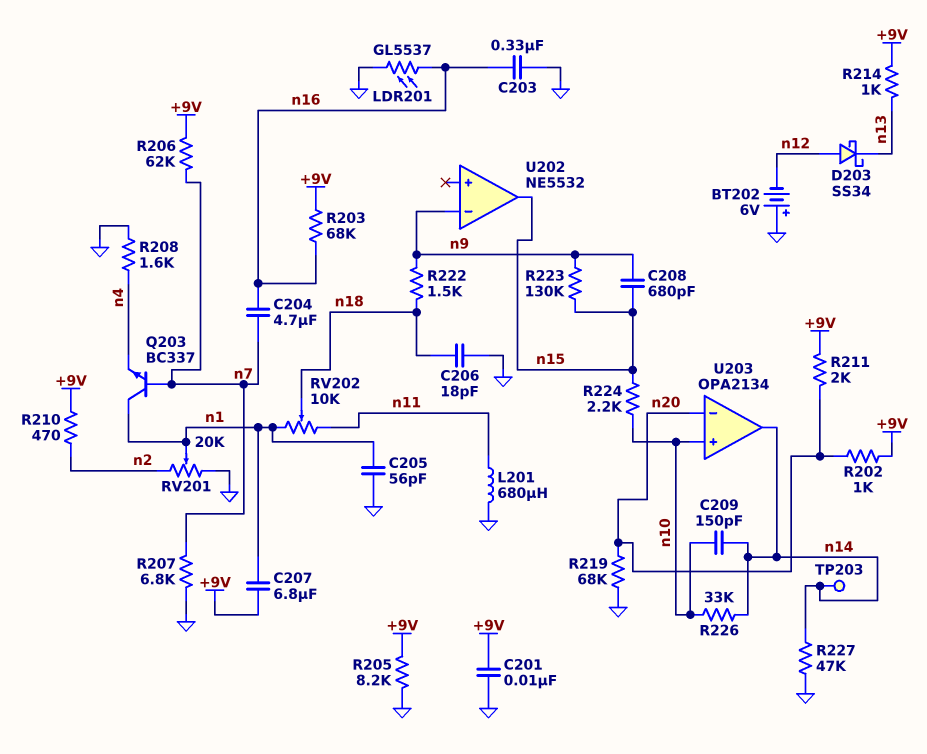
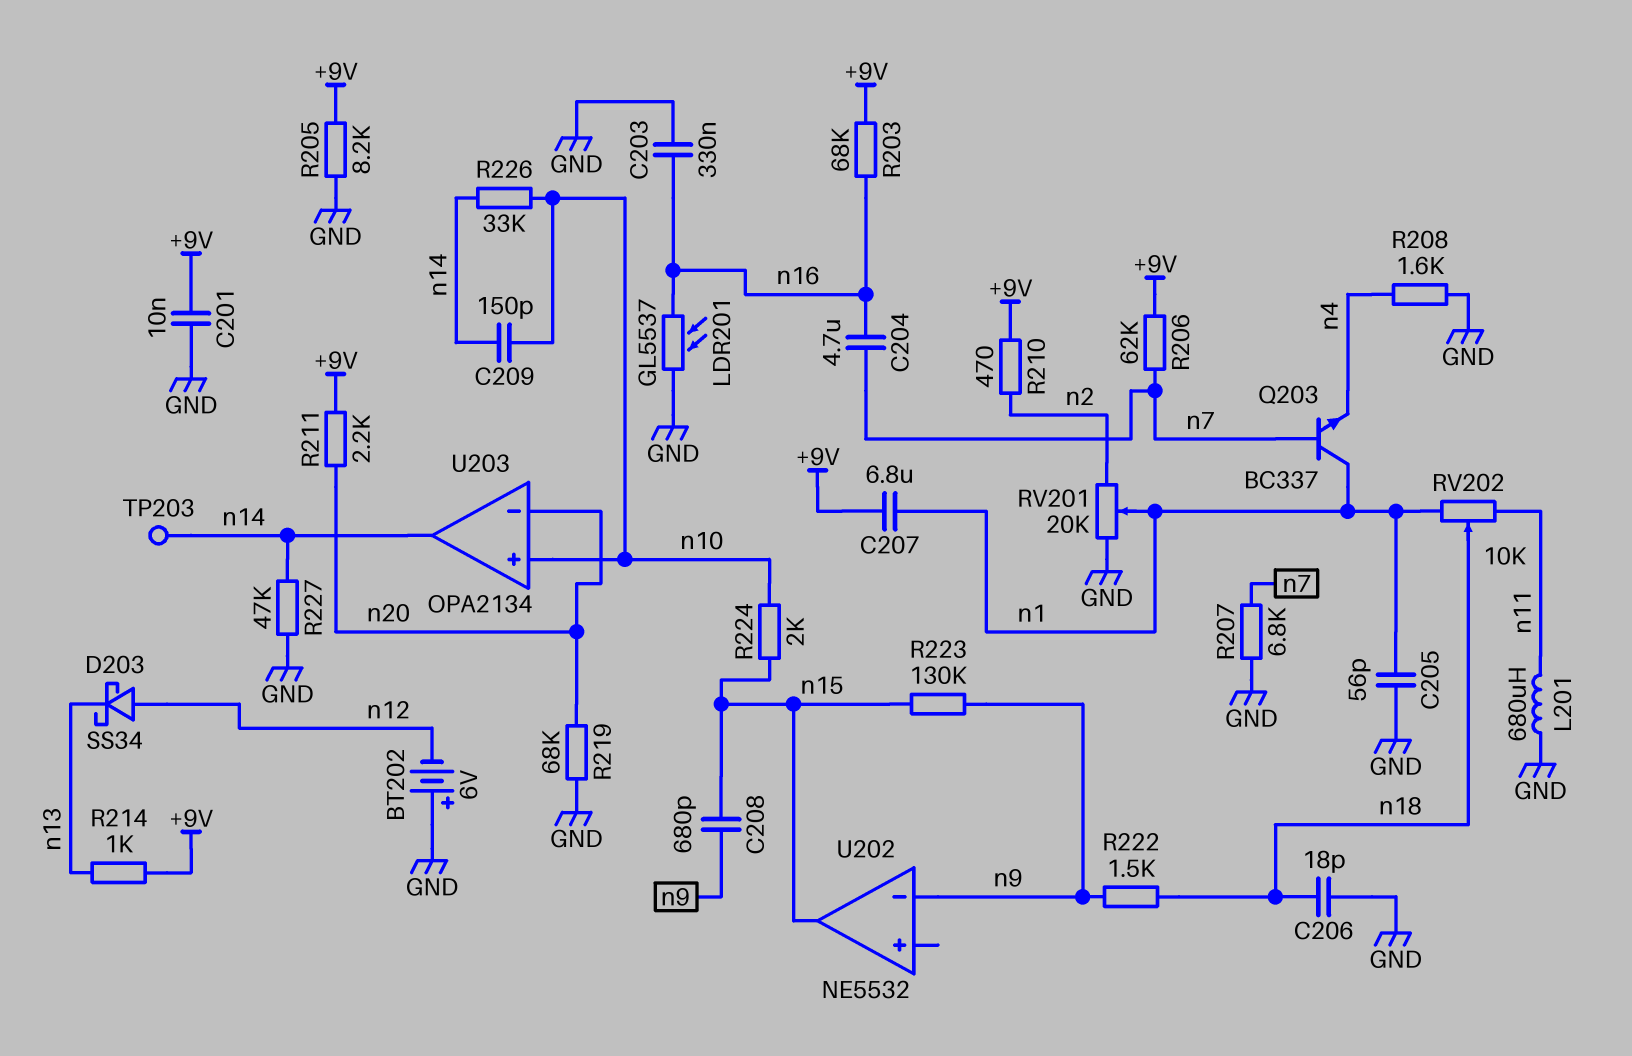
R202: 1k (+9V, n20) -> none
R211: 2k (+9V, n20) -> 2.2k (+9V, n20)
R224: 2.2k (n10, n15) -> 2k (n10, n15)

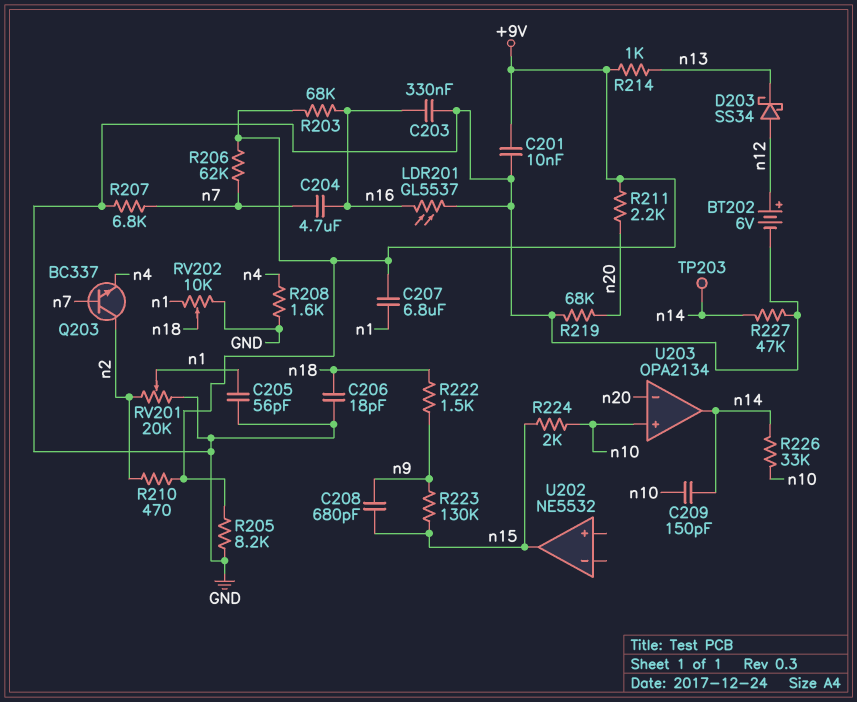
BT202: 6V (plus GND, minus n12) -> 6V (plus n12, minus GND)
L201: 680uH (GND, n11) -> none
Q203: NPN BC337 (B n7, C n1, E n4) -> NPN BC337 (B n7, C n2, E n4)
RV202: 10k (n1, n11, wiper n18) -> 10k (GND, n1, wiper n18)
U202 pin in-: n9 -> none

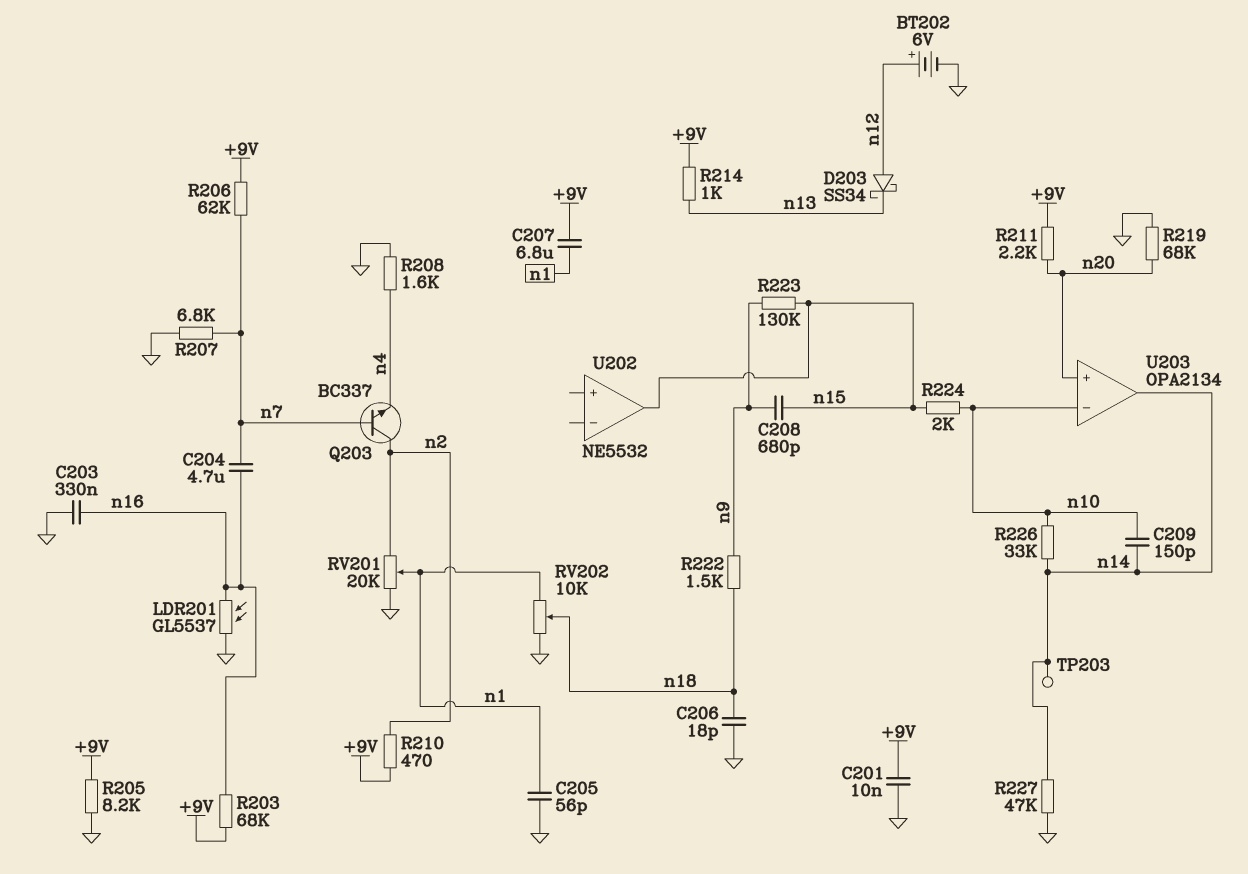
U203 pin in+: n10 -> n20
U203 pin in-: n20 -> n10

